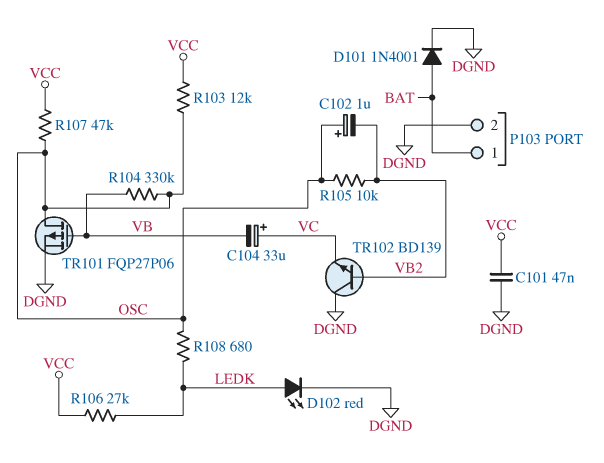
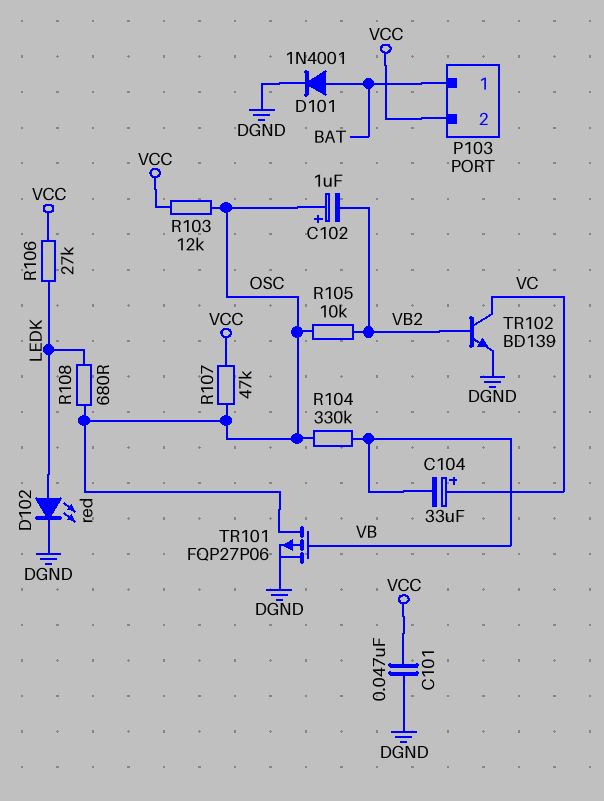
P103 pin 2: DGND -> VCC
TR102: NPN BD139 (B VB2, C DGND, E VC) -> NPN BD139 (B VB2, C VC, E DGND)

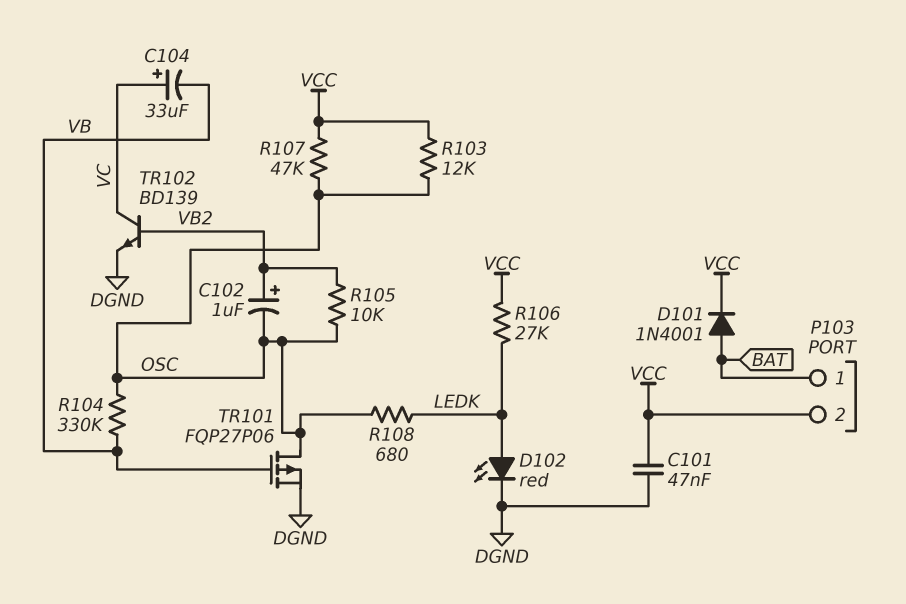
C102: 1uF (plus OSC, minus VB2) -> 1uF (plus VB2, minus OSC)
D101: diode 1N4001 (A BAT, K DGND) -> diode 1N4001 (A BAT, K VCC)

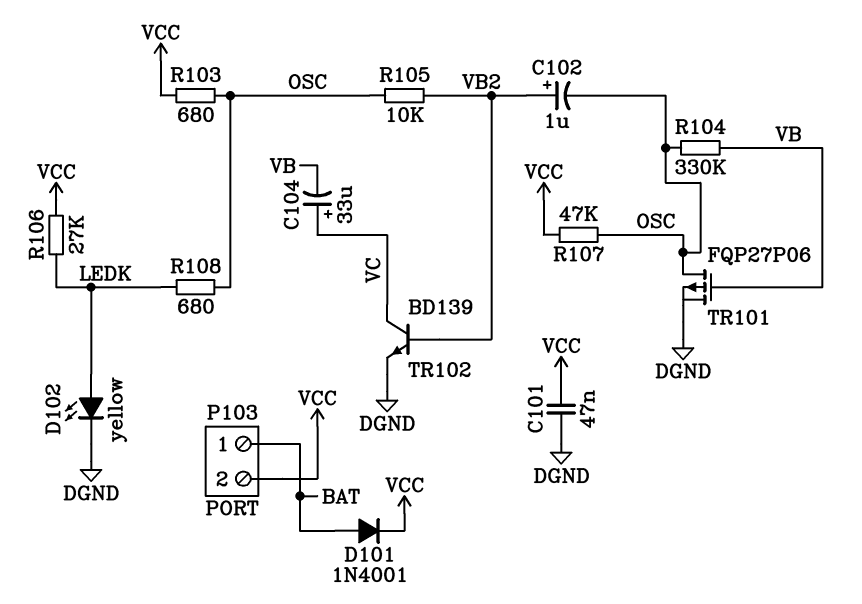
D102: LED red (A LEDK, K DGND) -> LED yellow (A LEDK, K DGND)
R103: 12k (OSC, VCC) -> 680 (OSC, VCC)

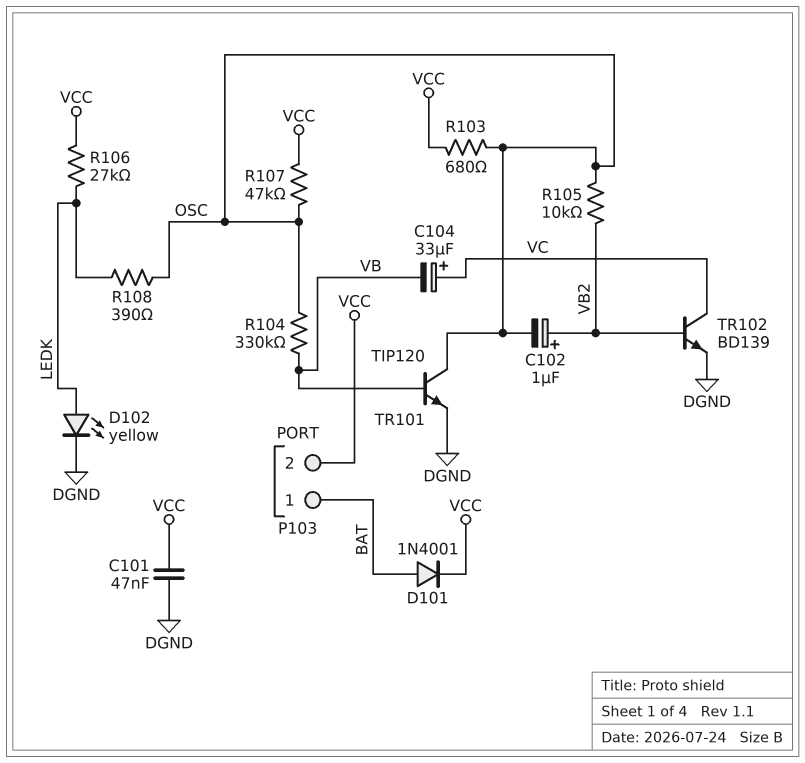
R108: 680 (LEDK, OSC) -> 390 (LEDK, OSC)
TR101: PMOS FQP27P06 (G VB, D OSC, S DGND) -> NPN TIP120 (B VB, C OSC, E DGND)

